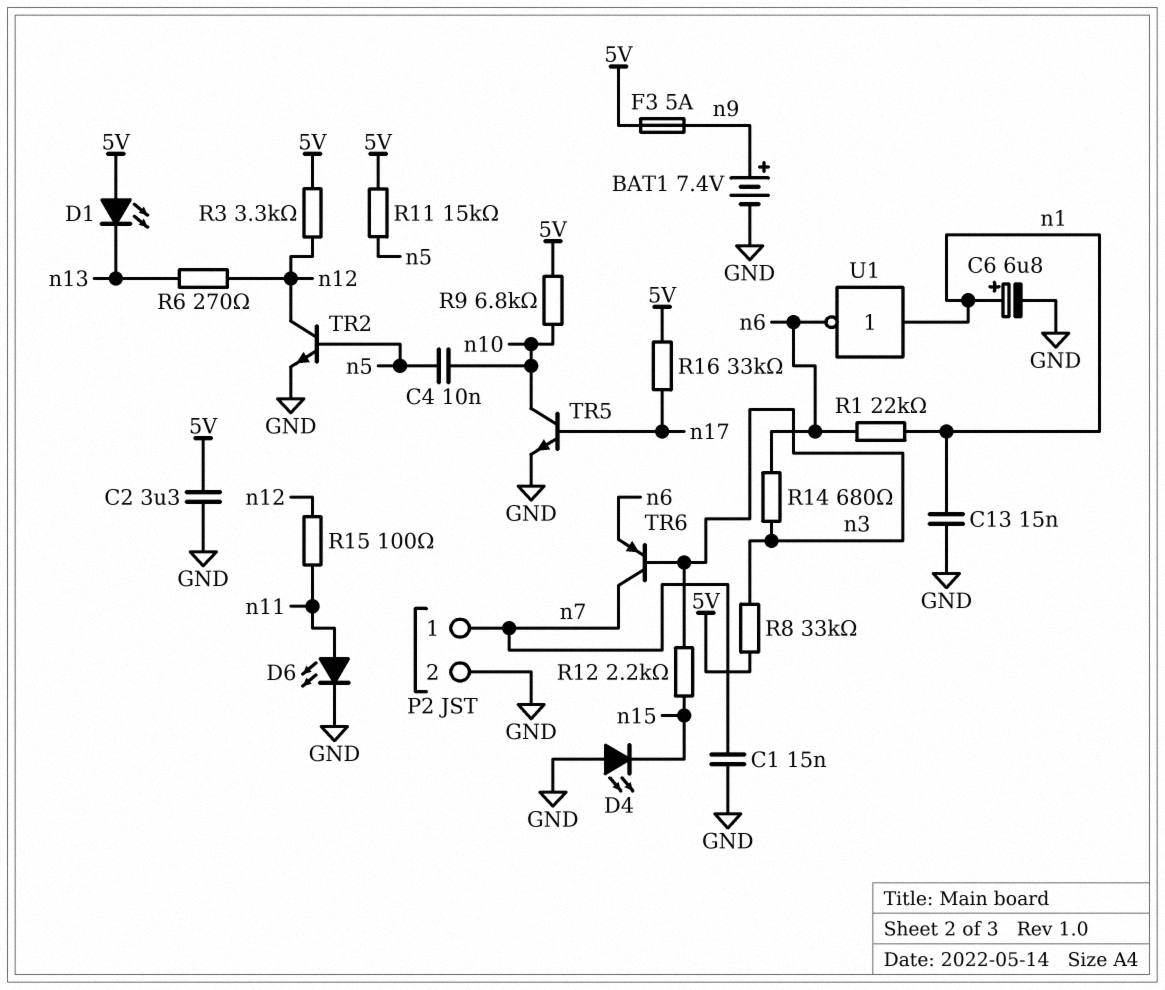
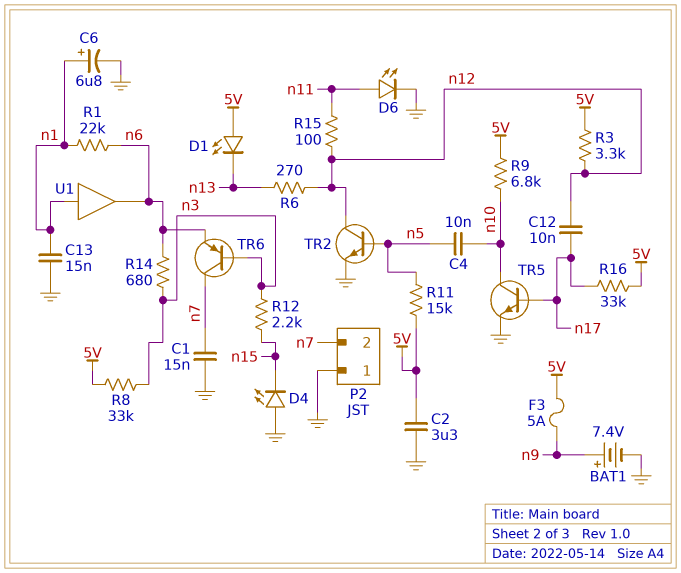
C12: none -> 10nF (n12, n17)
P2 pin 1: n7 -> GND
P2 pin 2: GND -> n7
U1: NOT (in n1, out n6) -> buffer (in n1, out n6)

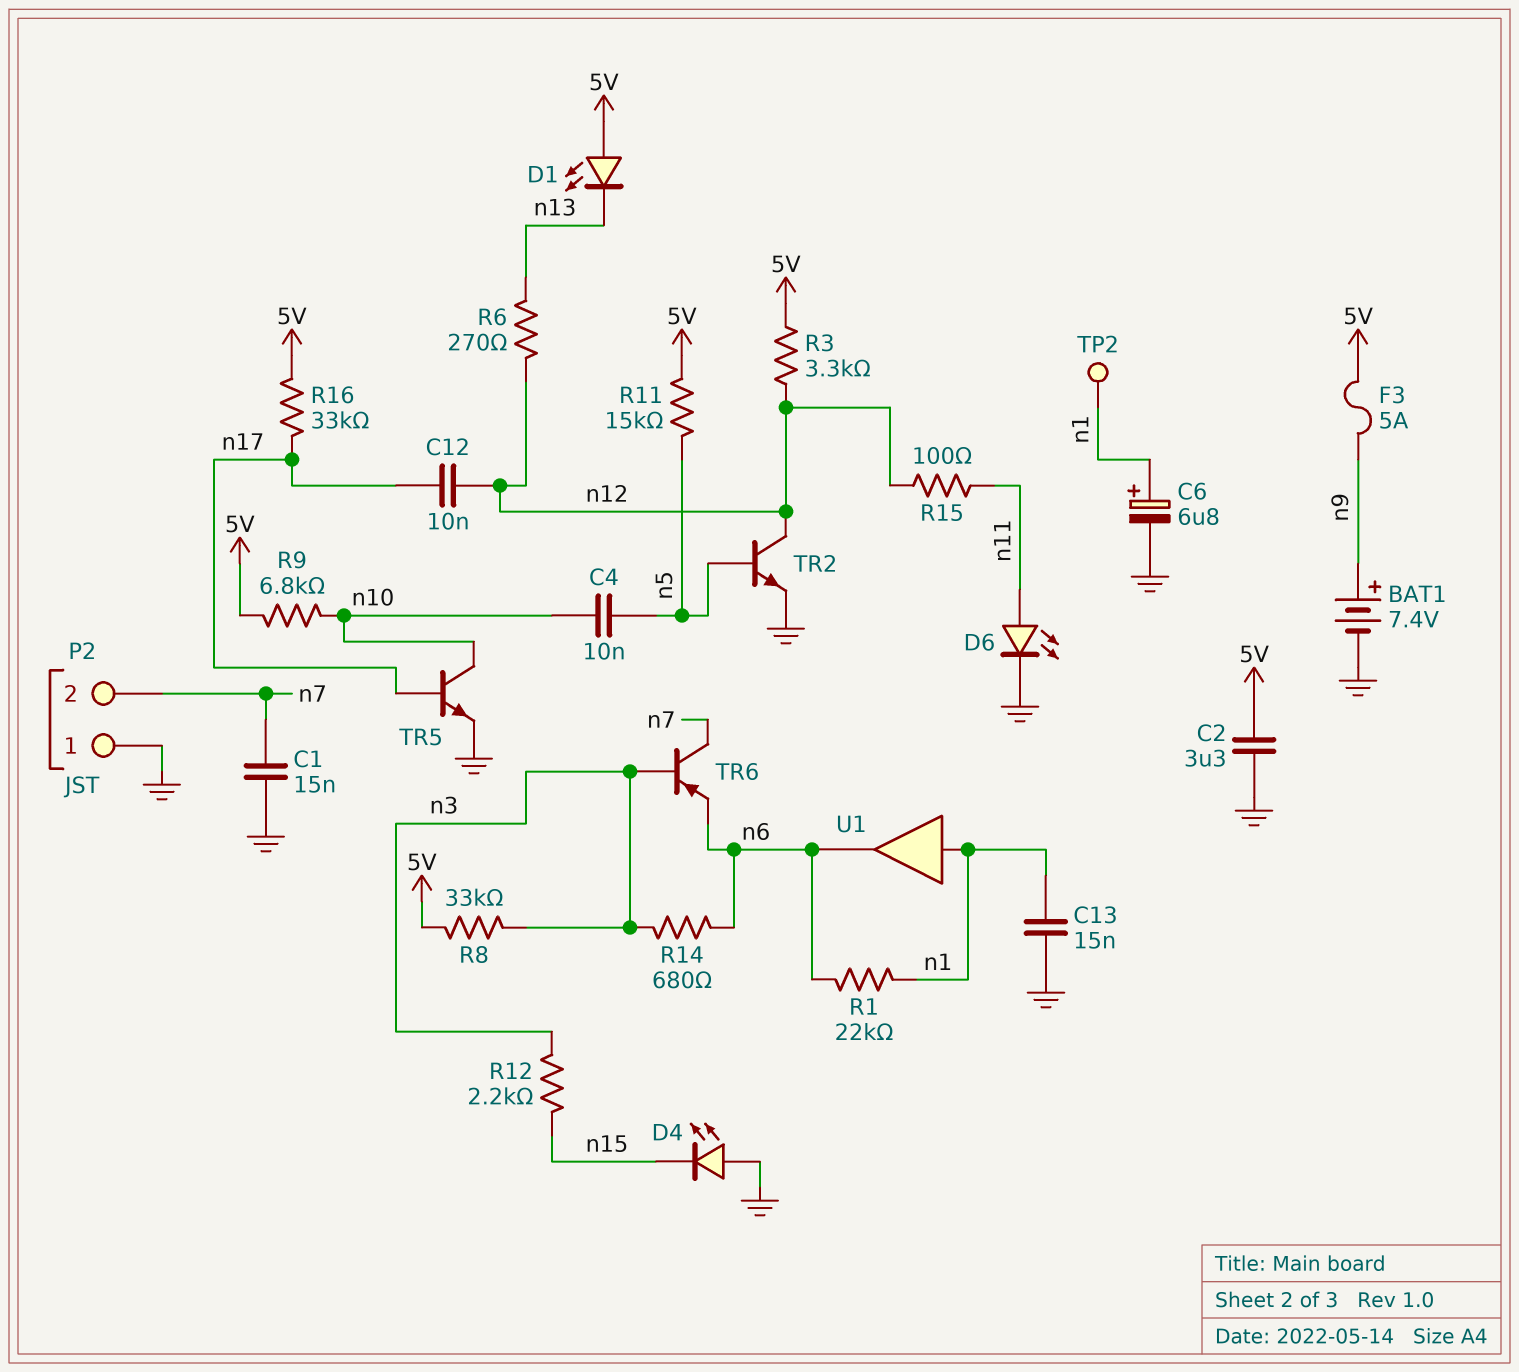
TP2: none -> test point (n1)

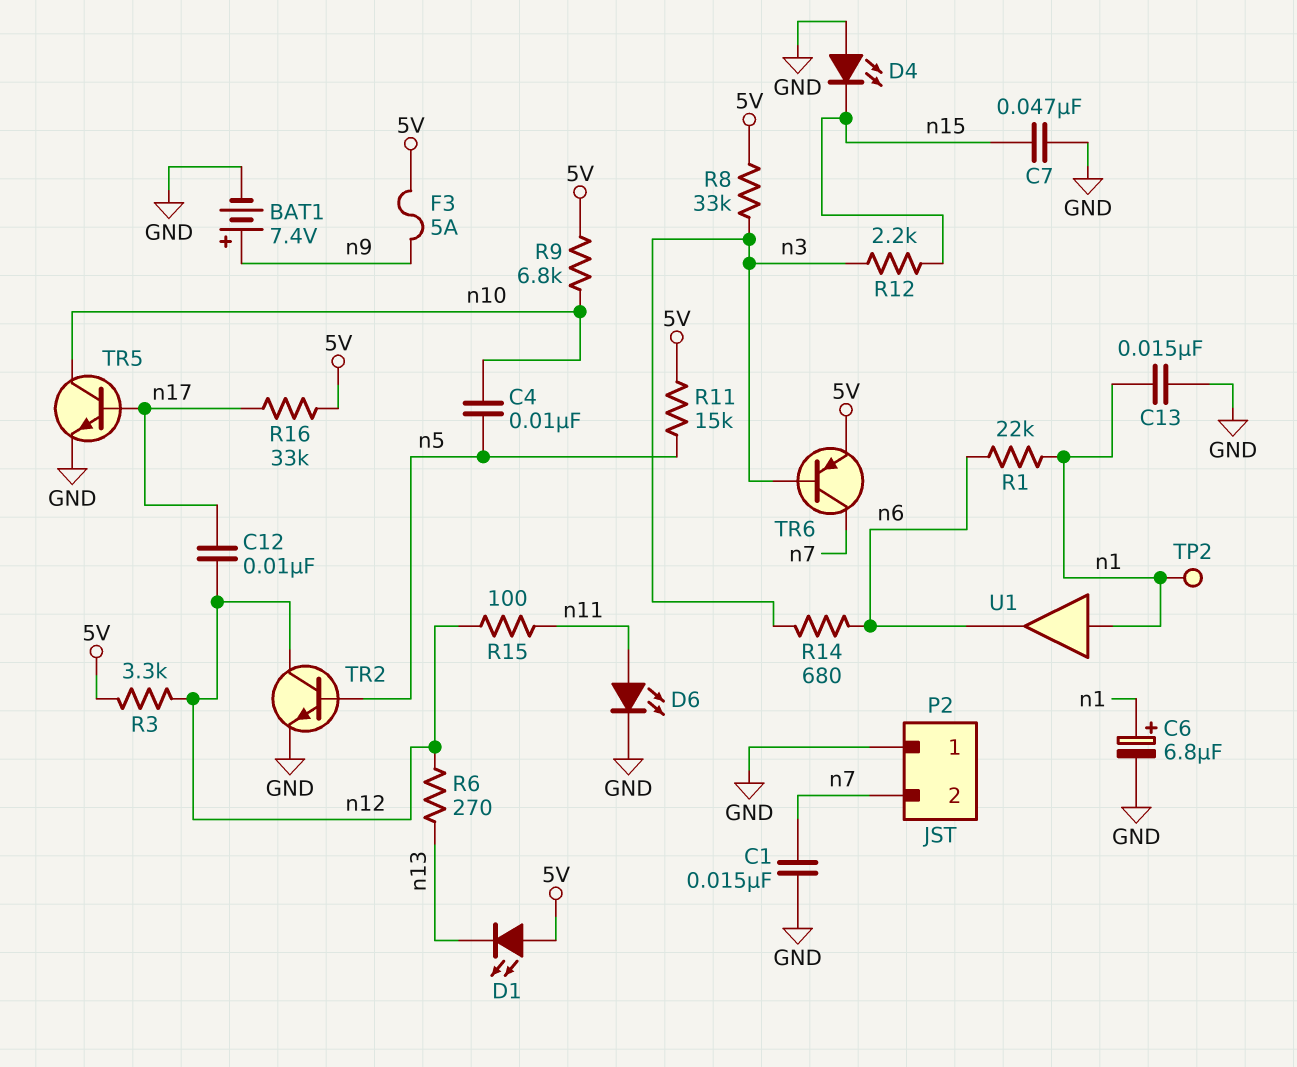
C2: 3.3uF (5V, GND) -> none
C7: none -> 47nF (GND, n15)
TR6: PNP (B n3, C n7, E n6) -> PNP (B n3, C n7, E 5V)

